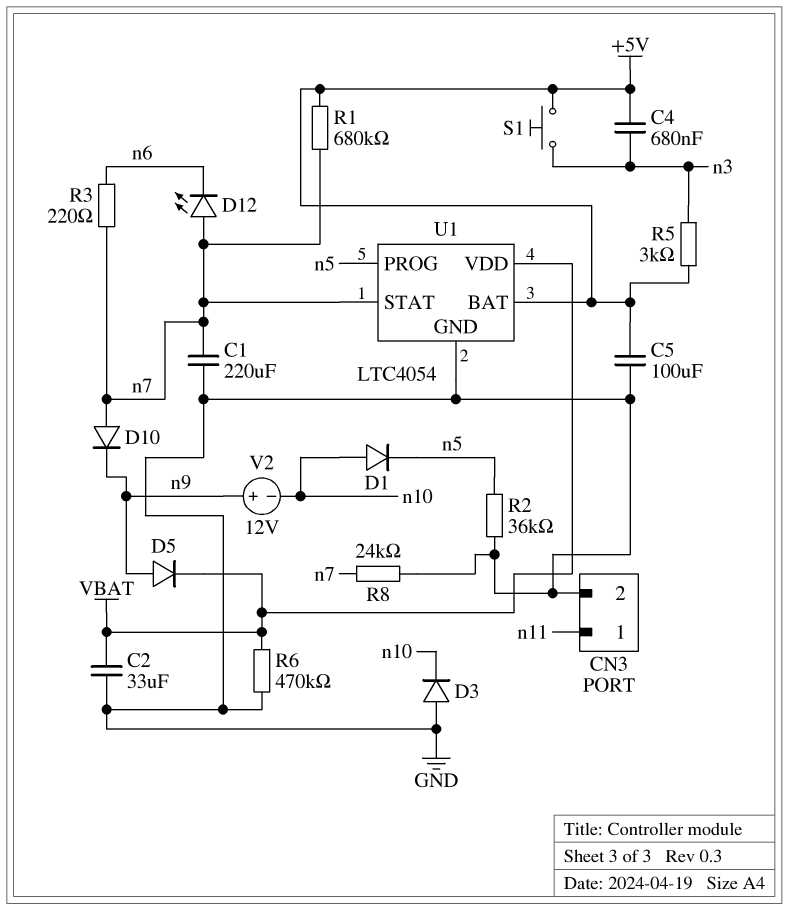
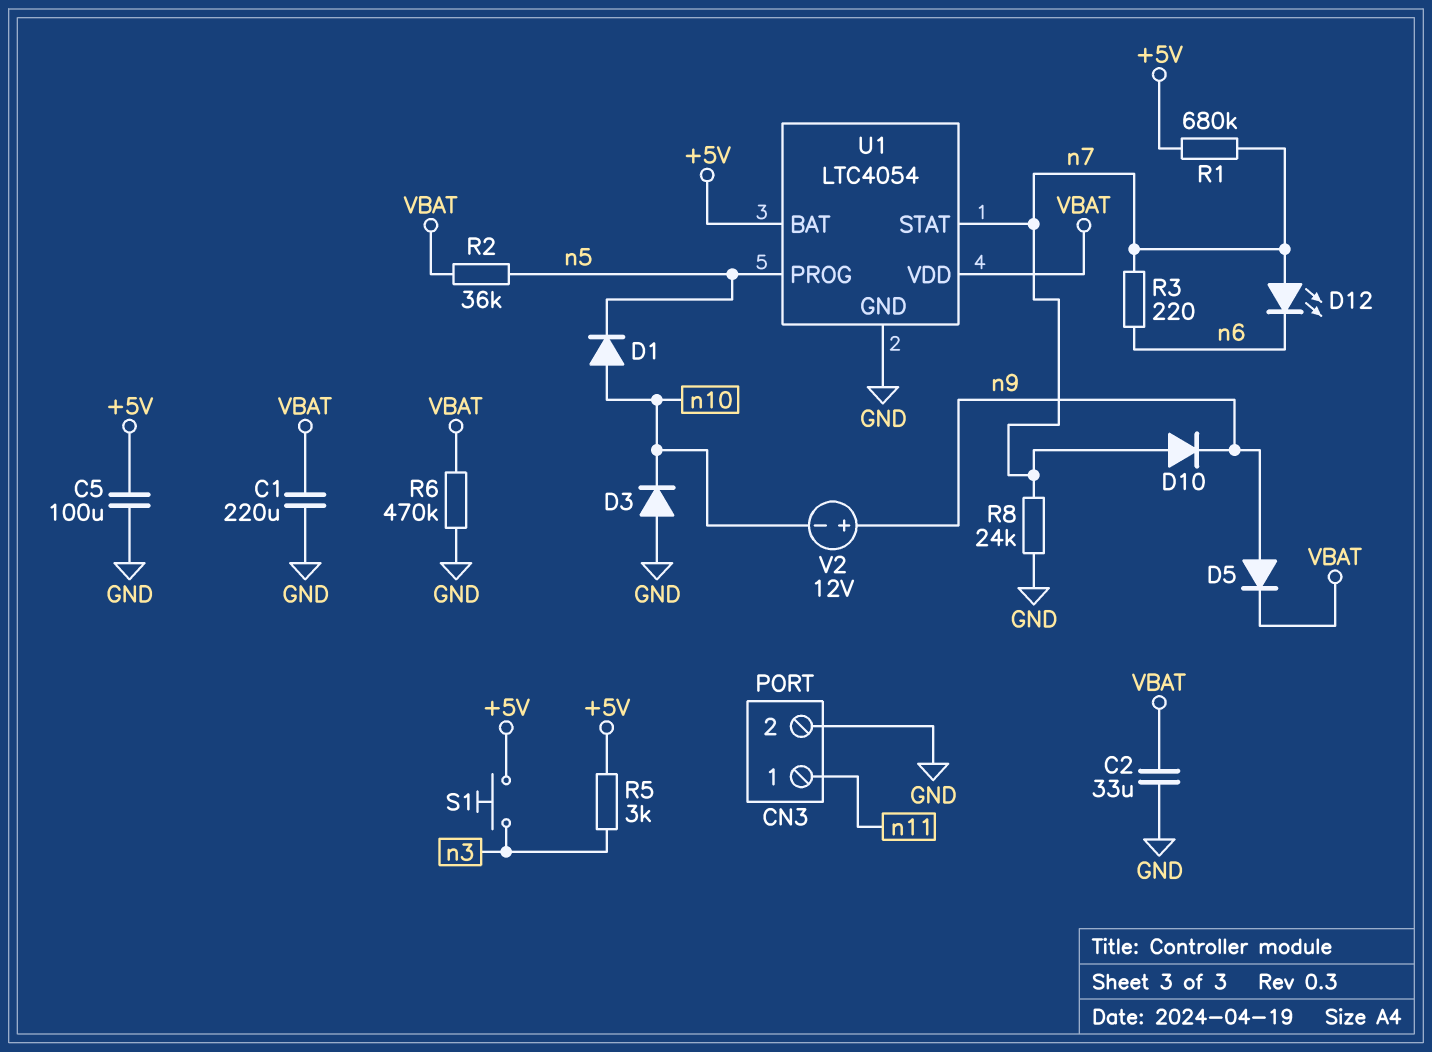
C1: 220uF (GND, n7) -> 220uF (GND, VBAT)
C4: 680nF (+5V, n3) -> none
R2: 36k (GND, n5) -> 36k (VBAT, n5)

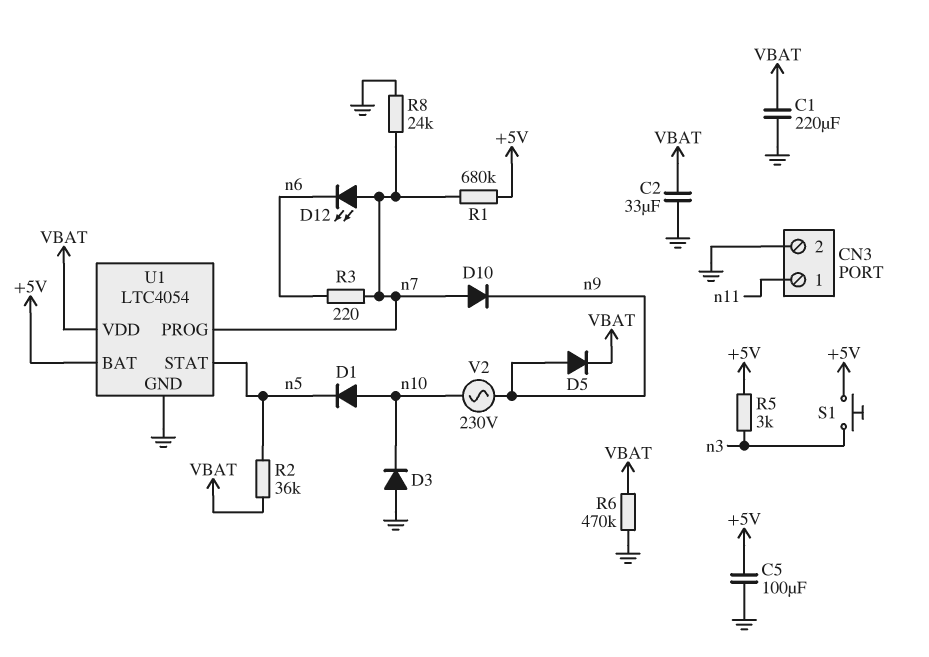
U1 pin PROG: n5 -> n7
U1 pin STAT: n7 -> n5
V2: 12V (plus n9, minus n10) -> AC 230V (n9, n10)

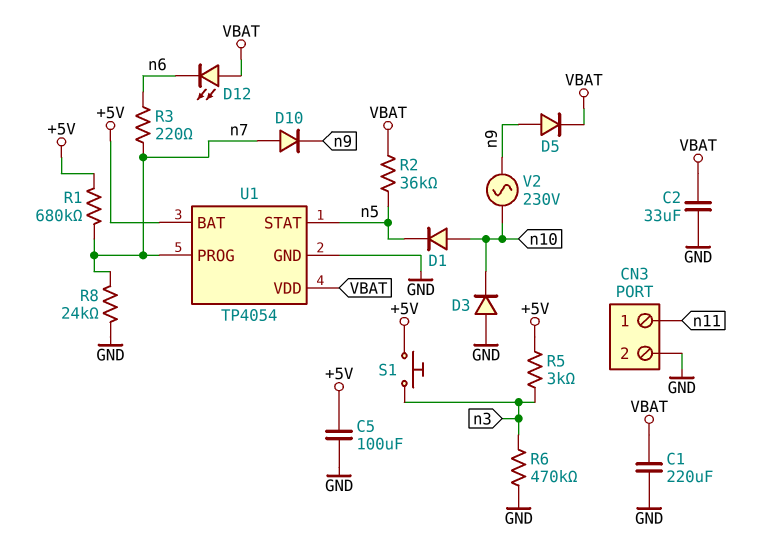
D12: LED (A n7, K n6) -> LED (A VBAT, K n6)
R6: 470k (GND, VBAT) -> 470k (GND, n3)
U1: LTC4054 -> TP4054

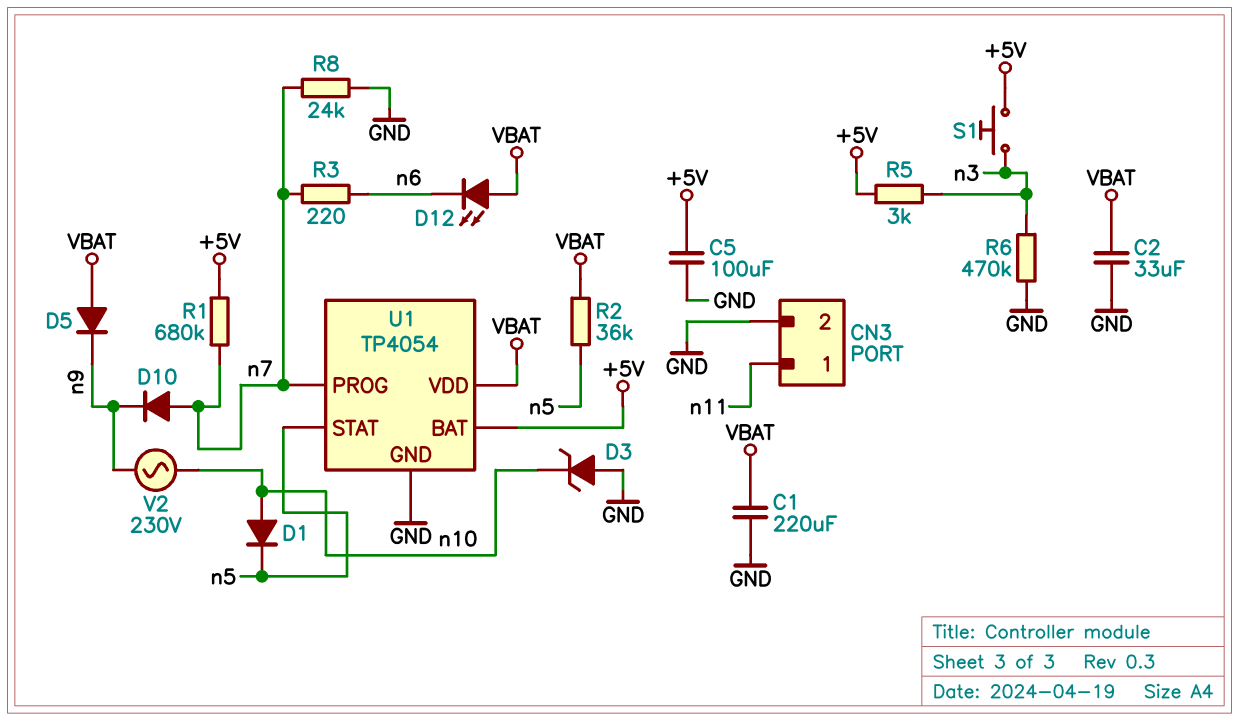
D3: diode (A GND, K n10) -> zener (A GND, K n10)
D5: diode (A n9, K VBAT) -> diode (A VBAT, K n9)

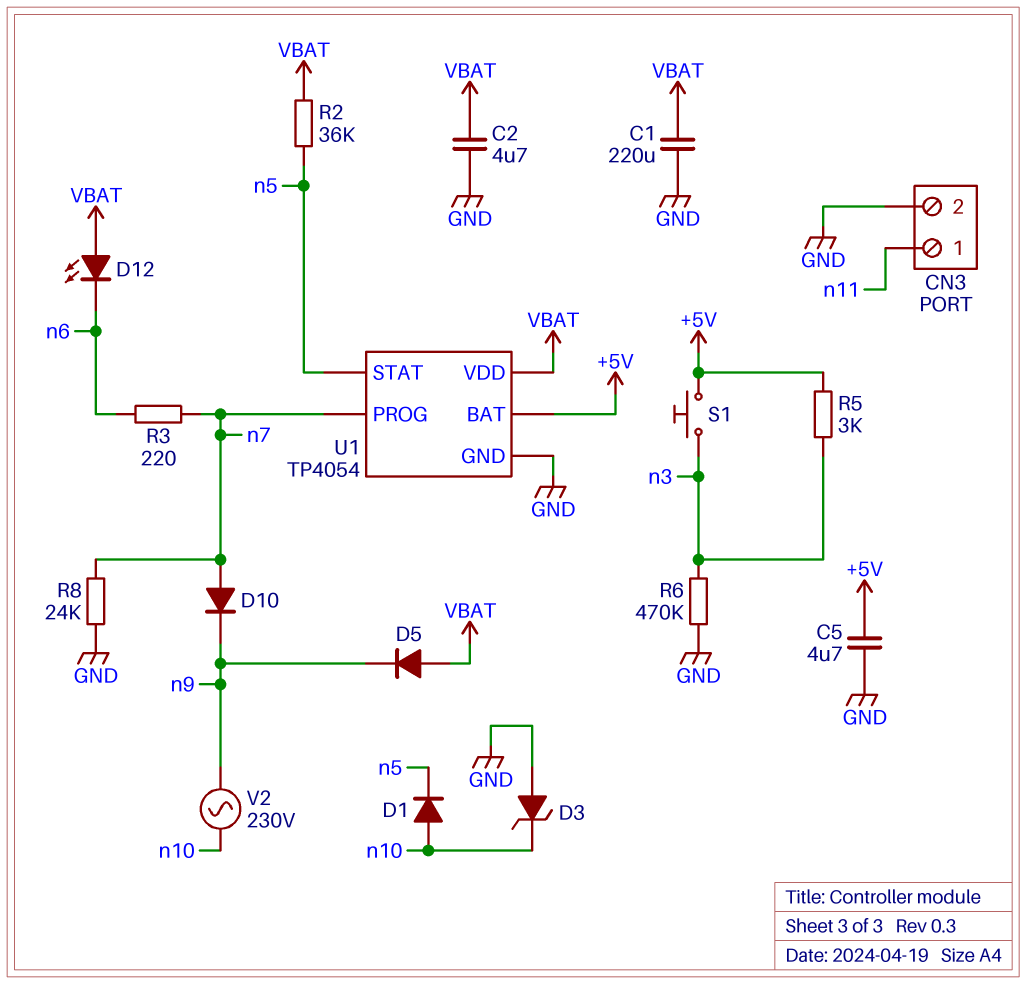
C2: 33uF (GND, VBAT) -> 4.7uF (GND, VBAT)
C5: 100uF (+5V, GND) -> 4.7uF (+5V, GND)
R1: 680k (+5V, n7) -> none

